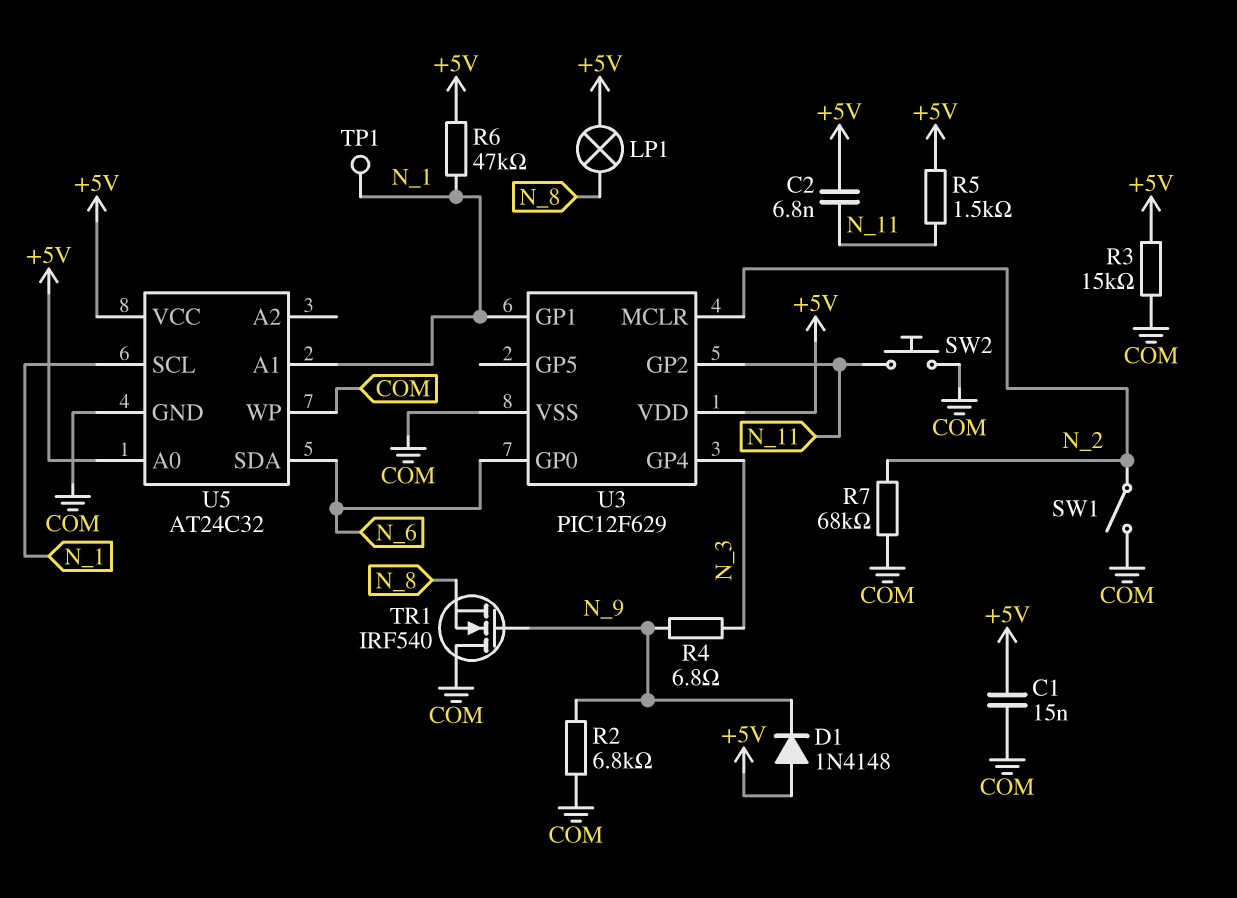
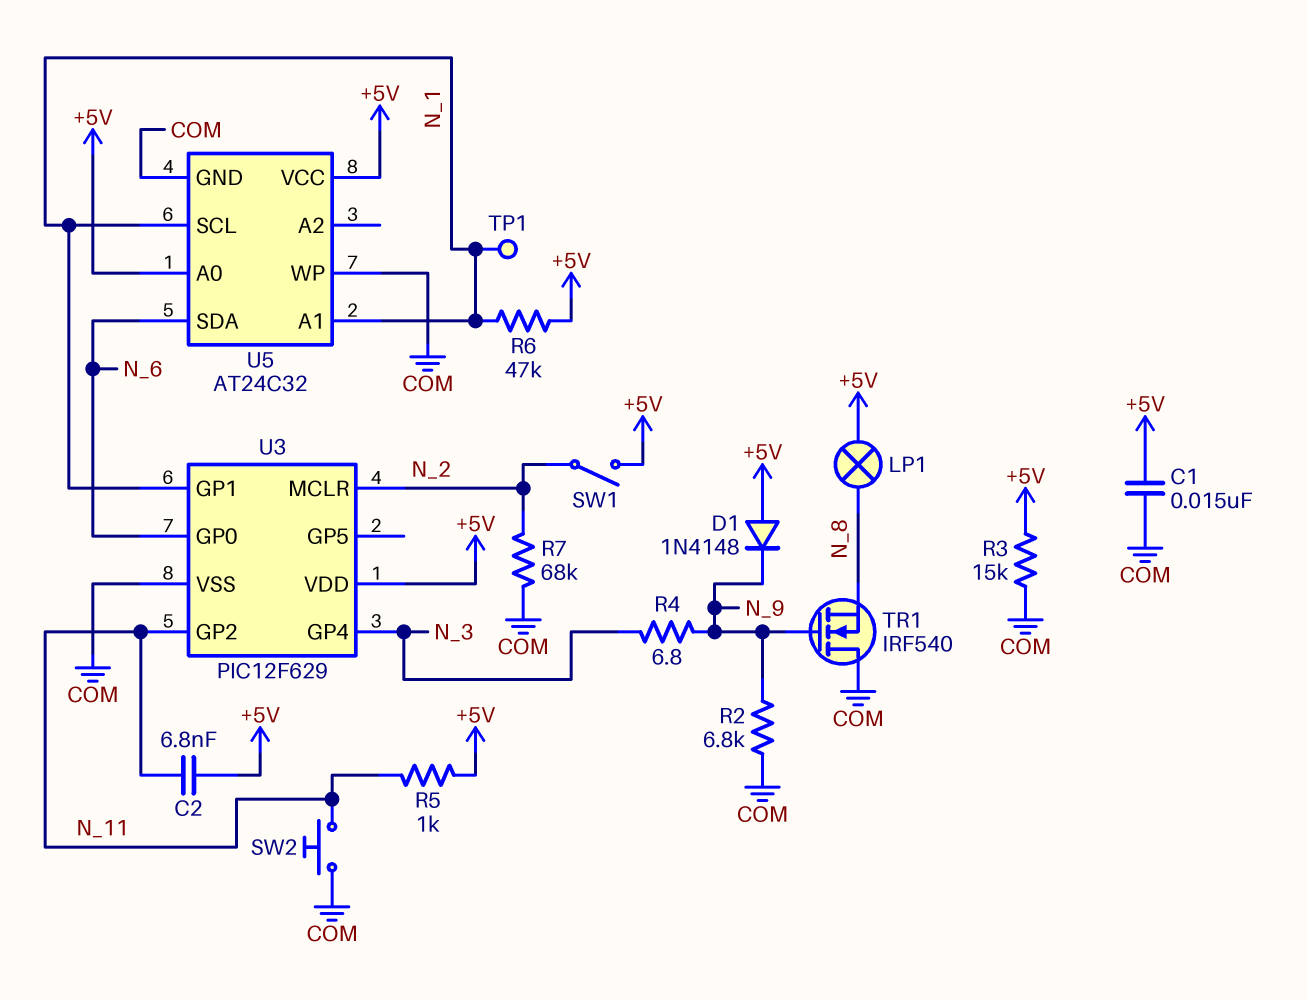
R5: 1.5k (+5V, N_11) -> 1k (+5V, N_11)
SW1: switch (COM, N_2) -> switch (+5V, N_2)

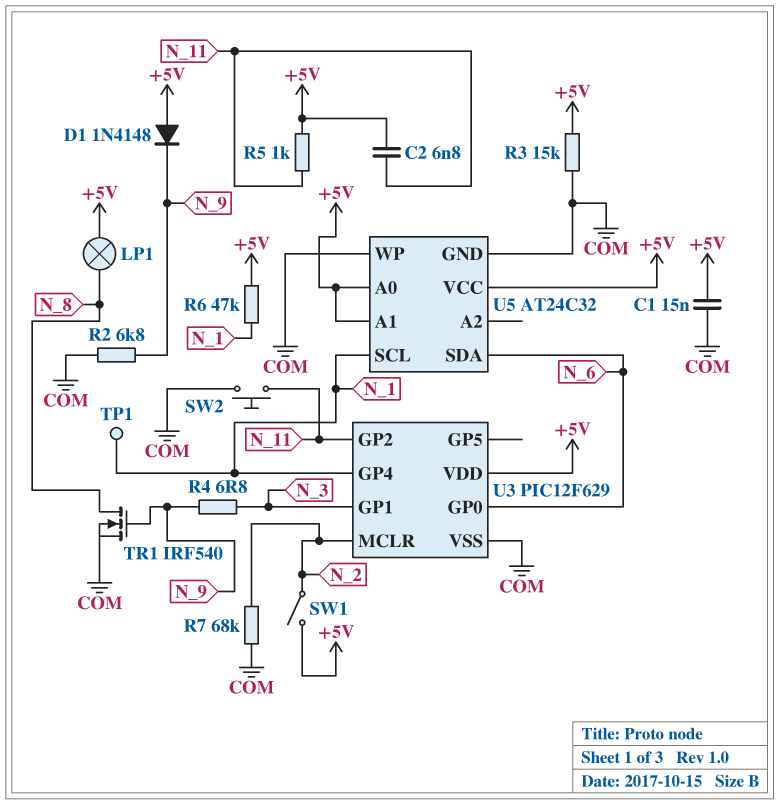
TR1: NMOS IRF540 (G N_9, D COM, S N_8) -> NMOS IRF540 (G N_9, D N_8, S COM)
U3 pin GP1: N_1 -> N_3
U3 pin GP4: N_3 -> N_1
U5 pin A1: N_1 -> +5V

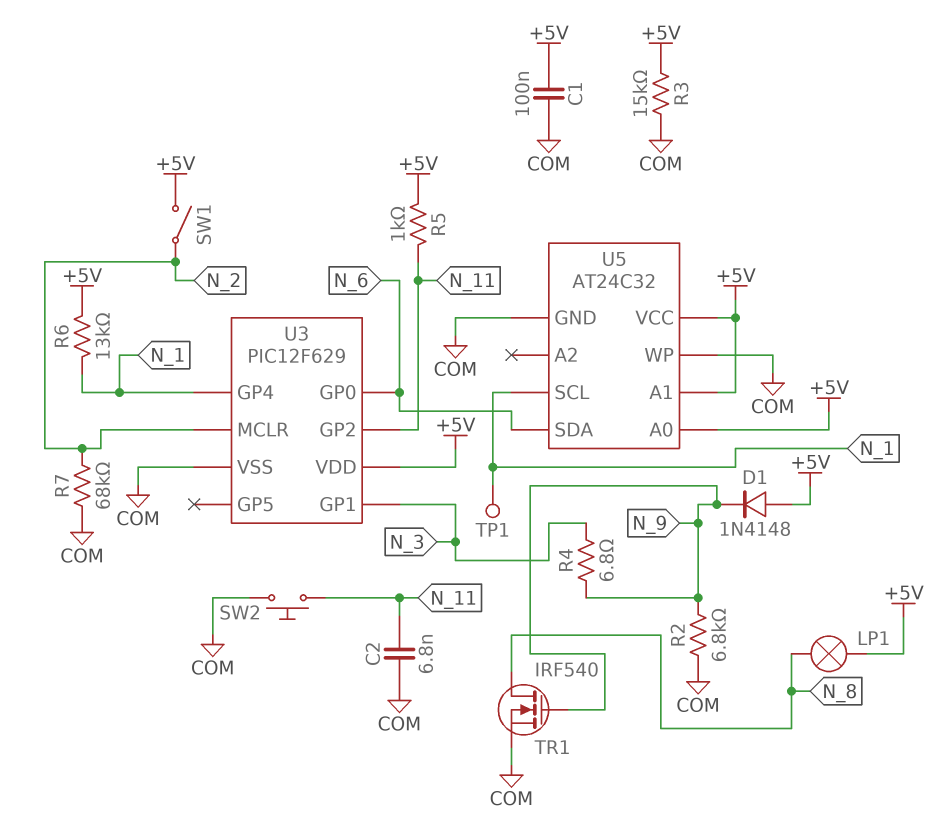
C1: 15nF (+5V, COM) -> 100nF (+5V, COM)
C2: 6.8nF (+5V, N_11) -> 6.8nF (COM, N_11)
R6: 47k (+5V, N_1) -> 13k (+5V, N_1)

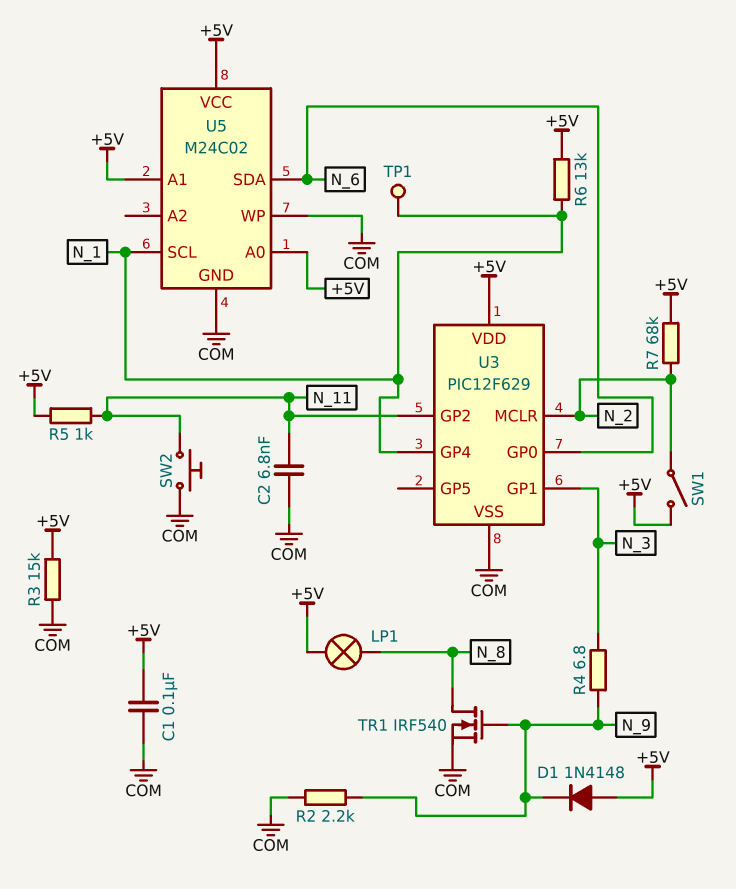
R2: 6.8k (COM, N_9) -> 2.2k (COM, N_9)
R7: 68k (COM, N_2) -> 68k (+5V, N_2)
U5: AT24C32 -> M24C02

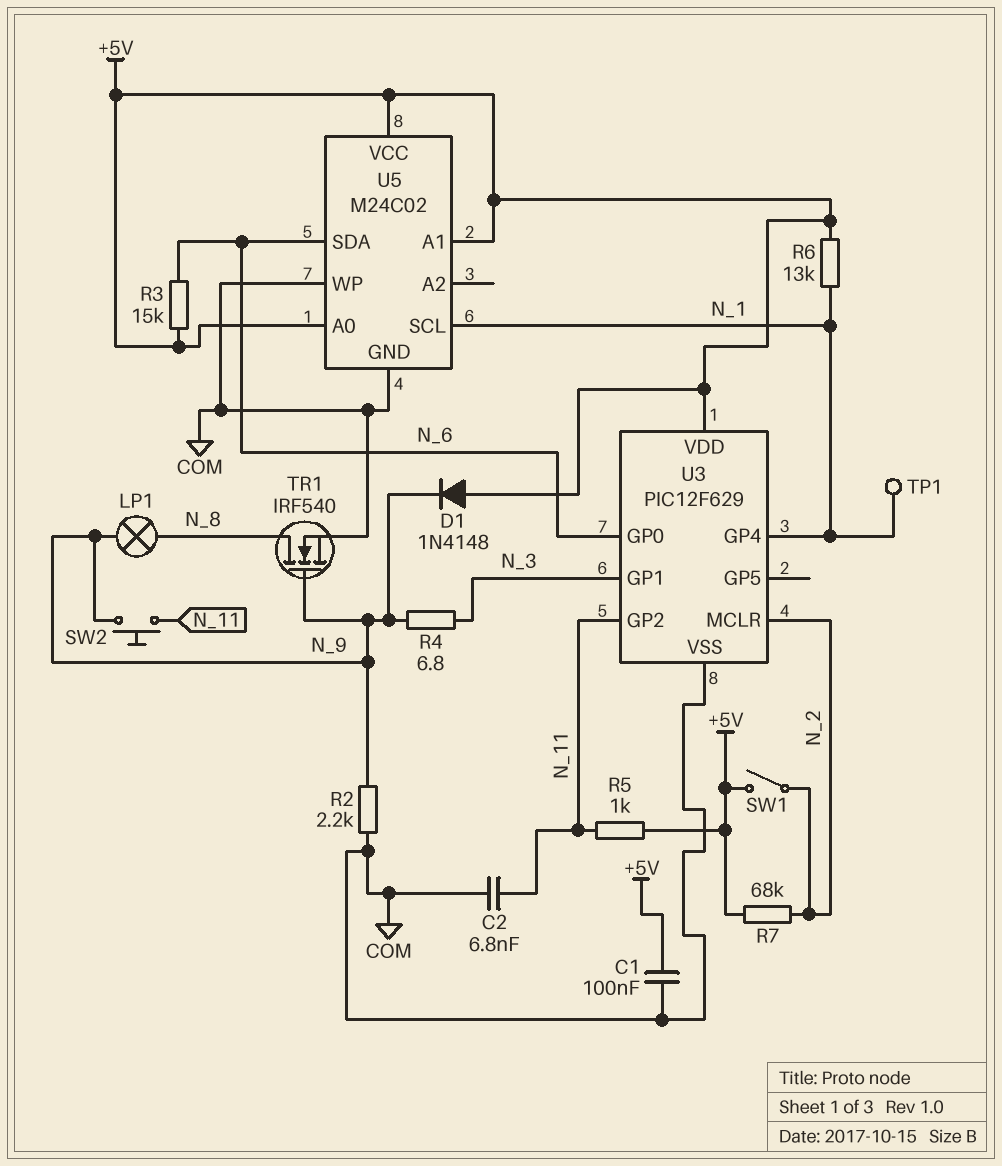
LP1: lamp (+5V, N_8) -> lamp (N_8, N_9)
R3: 15k (+5V, COM) -> 15k (+5V, N_6)
SW2: button (COM, N_11) -> button (N_9, N_11)

